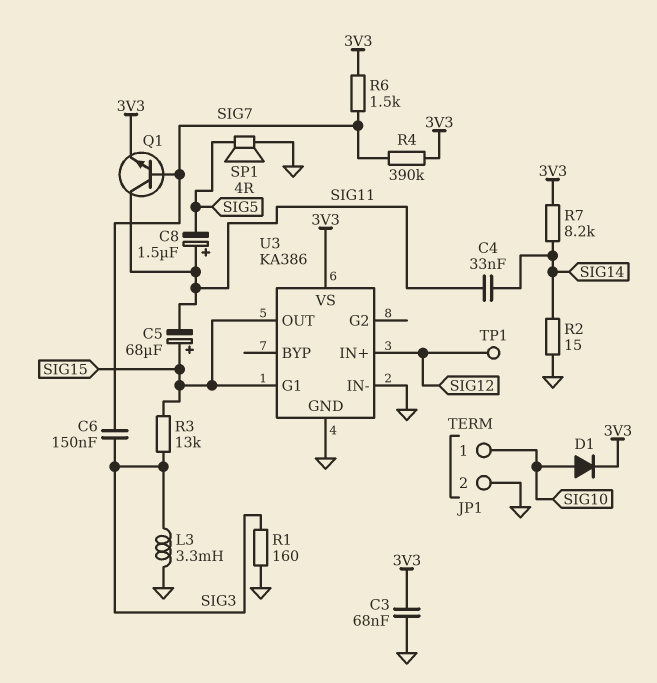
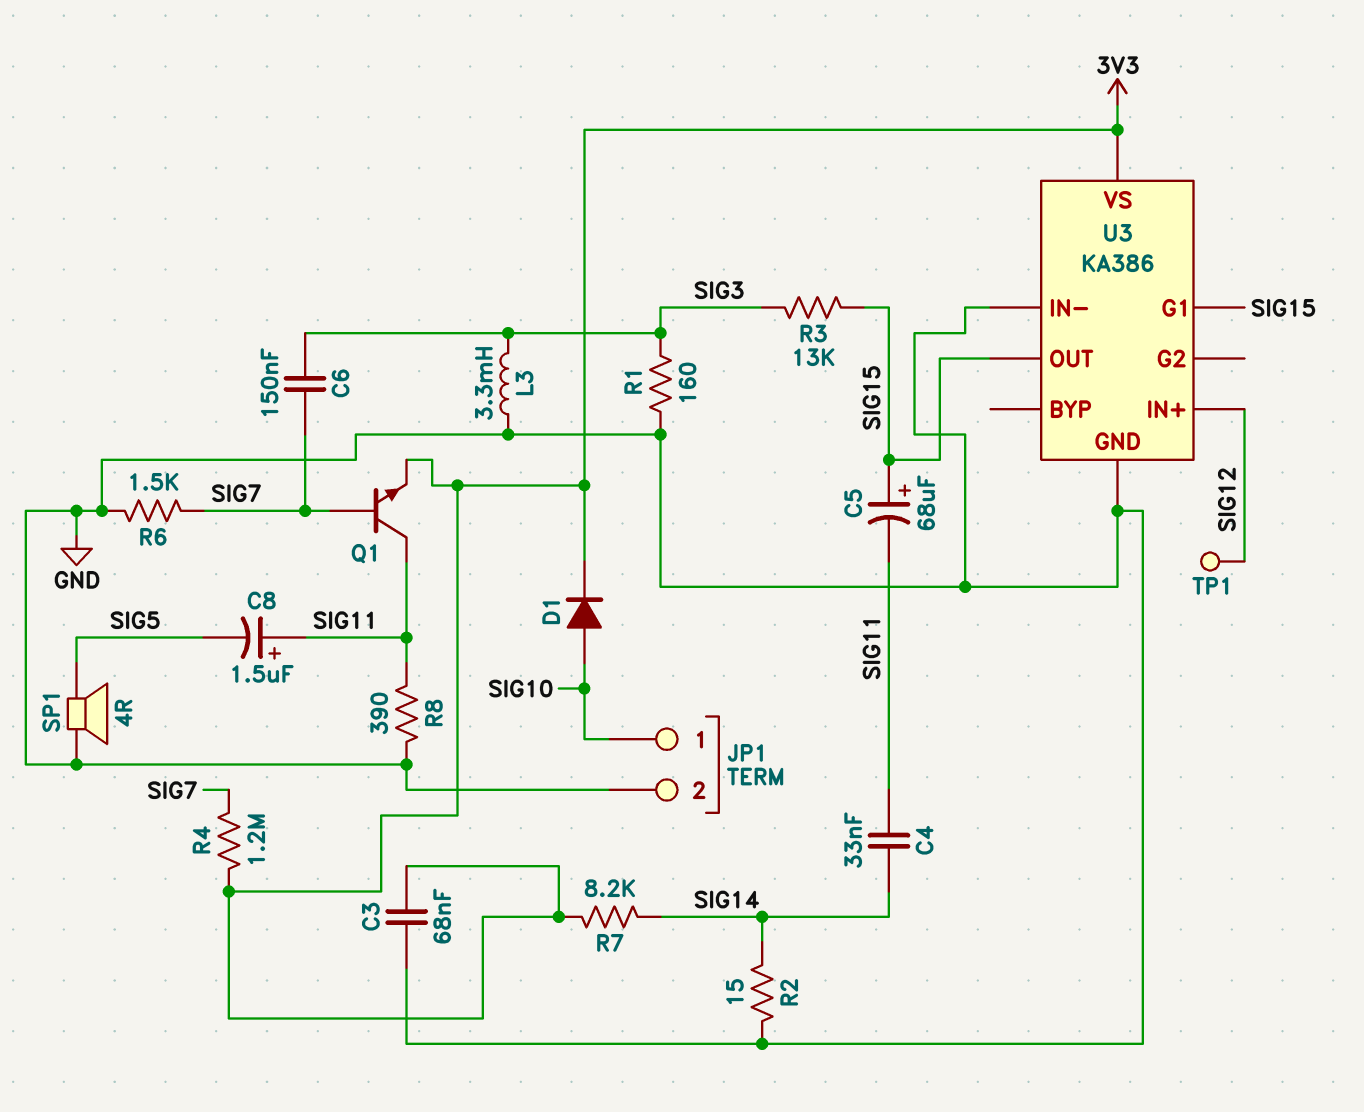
R4: 390k (3V3, SIG7) -> 1.2M (3V3, SIG7)
R6: 1.5k (3V3, SIG7) -> 1.5k (GND, SIG7)
R8: none -> 390 (GND, SIG11)

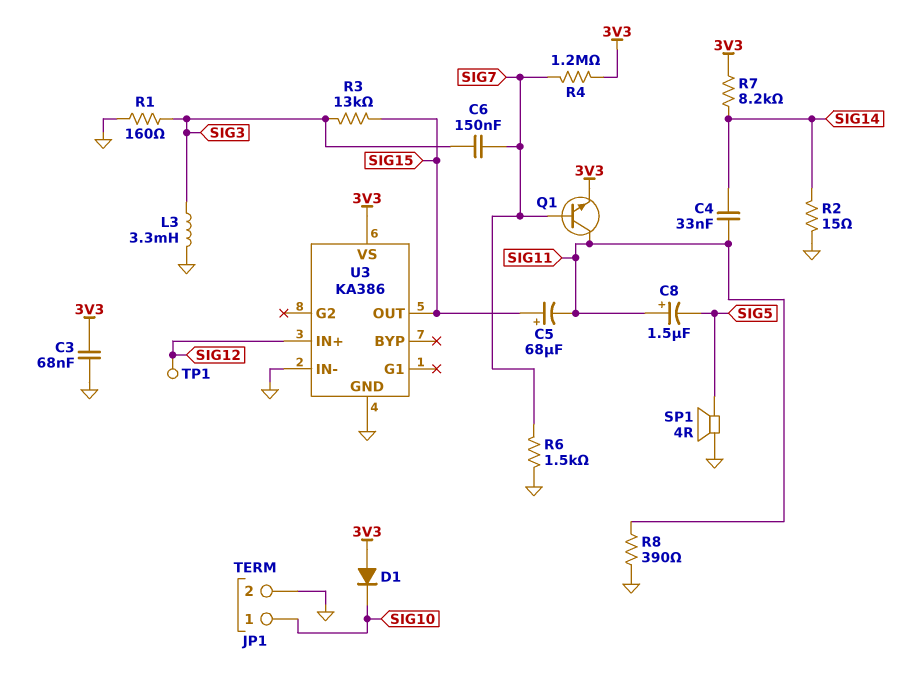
D1: diode (A SIG10, K 3V3) -> diode (A 3V3, K SIG10)
U3 pin G1: SIG15 -> none

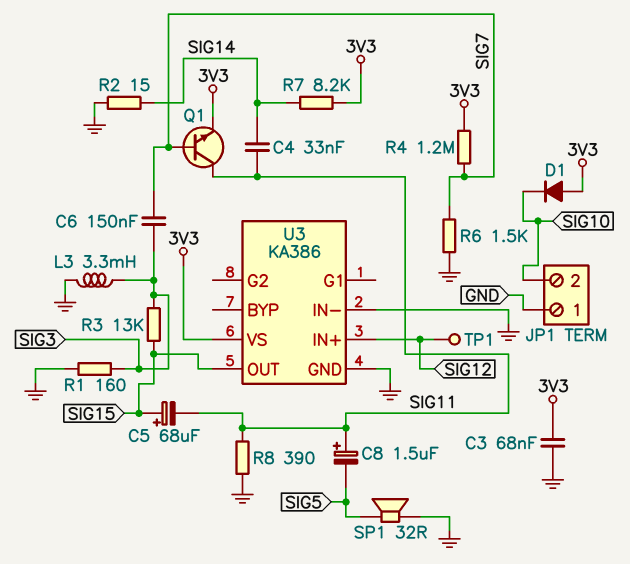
JP1 pin 1: SIG10 -> GND
JP1 pin 2: GND -> SIG10
SP1: speaker 4R (GND, SIG5) -> speaker 32R (GND, SIG5)

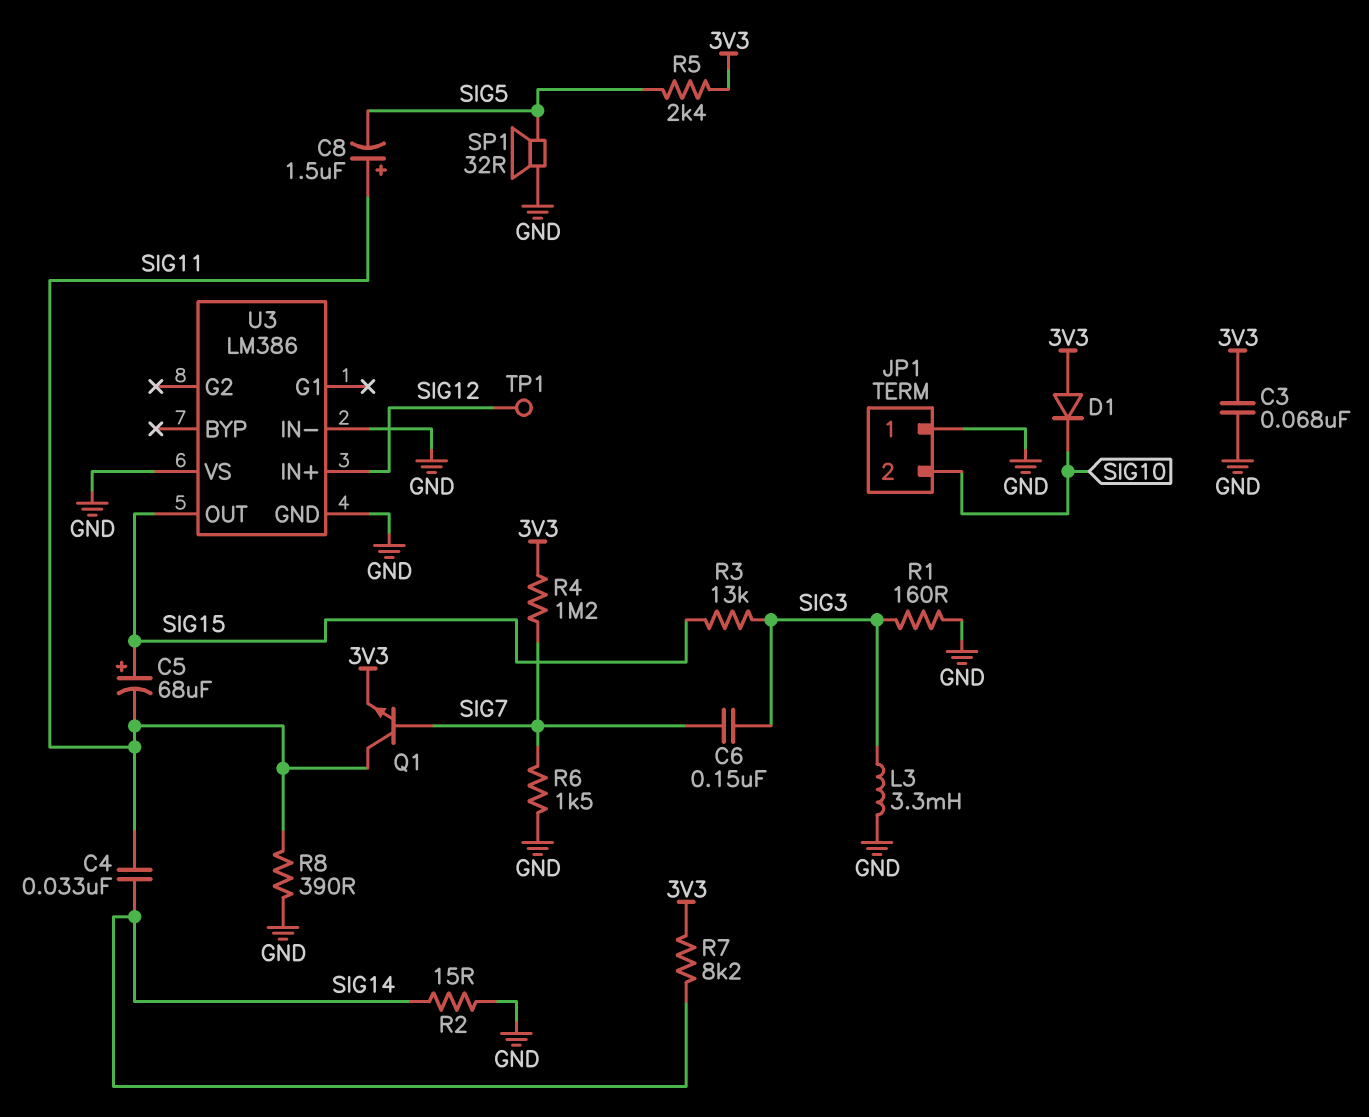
R5: none -> 2.4k (3V3, SIG5)
U3: KA386 -> LM386
U3 pin VS: 3V3 -> GND

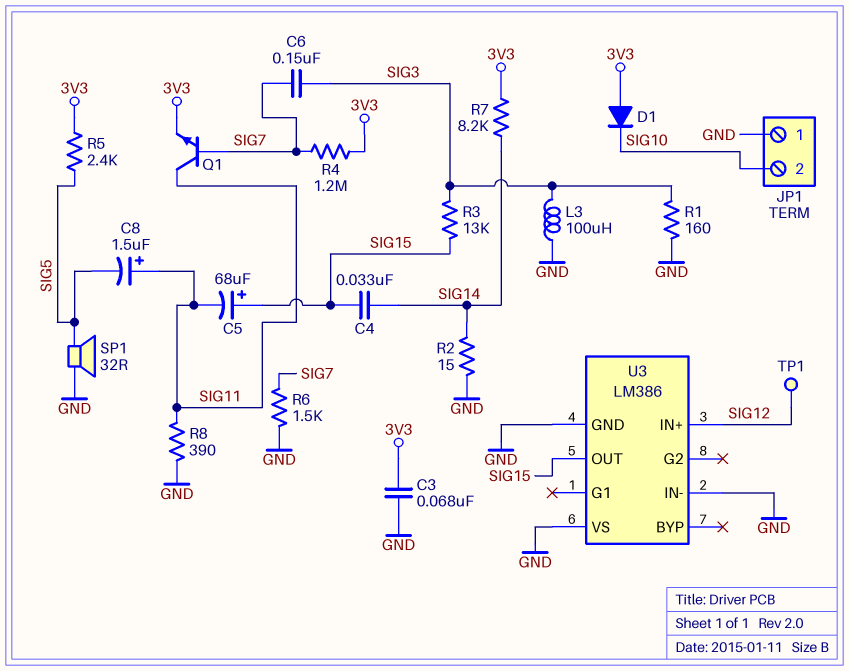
C4: 33nF (SIG11, SIG14) -> 33nF (SIG14, SIG15)
L3: 3.3mH (GND, SIG3) -> 100uH (GND, SIG3)

